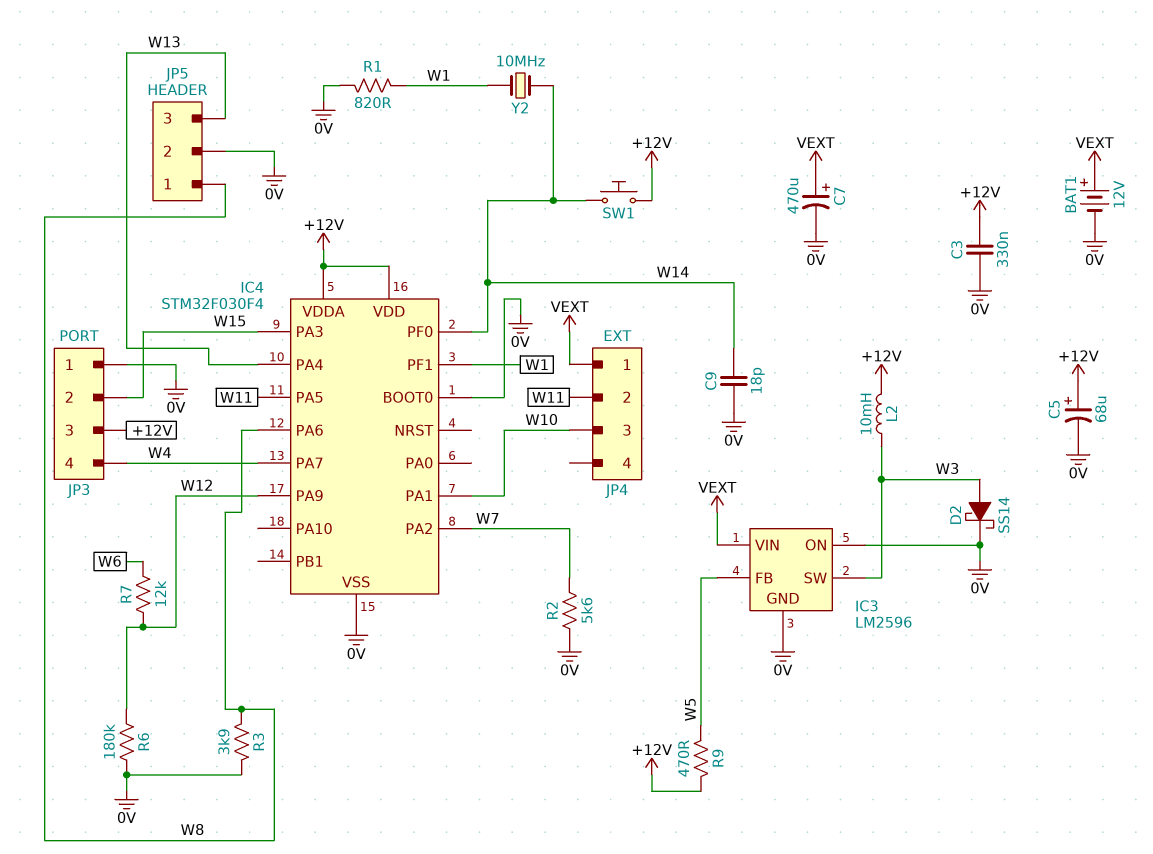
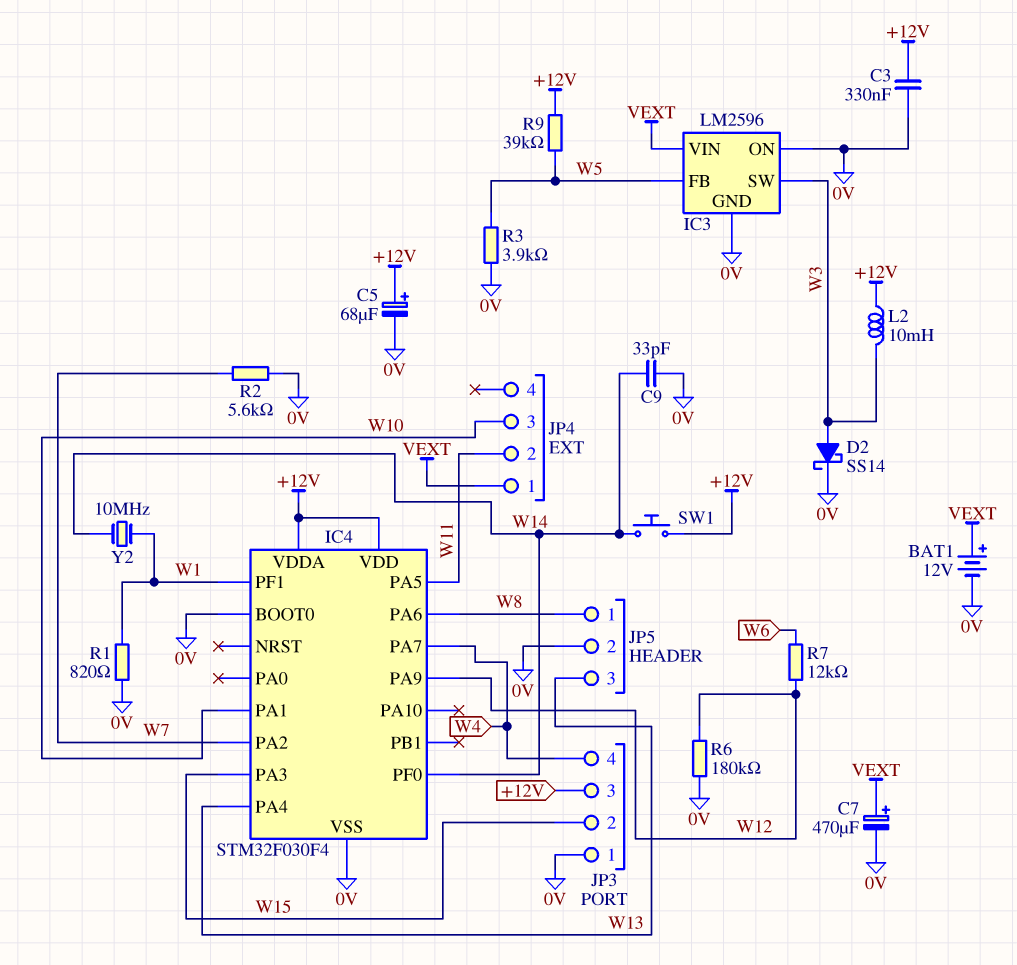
C9: 18pF (0V, W14) -> 33pF (0V, W14)
R3: 3.9k (0V, W8) -> 3.9k (0V, W5)
R9: 470 (+12V, W5) -> 39k (+12V, W5)

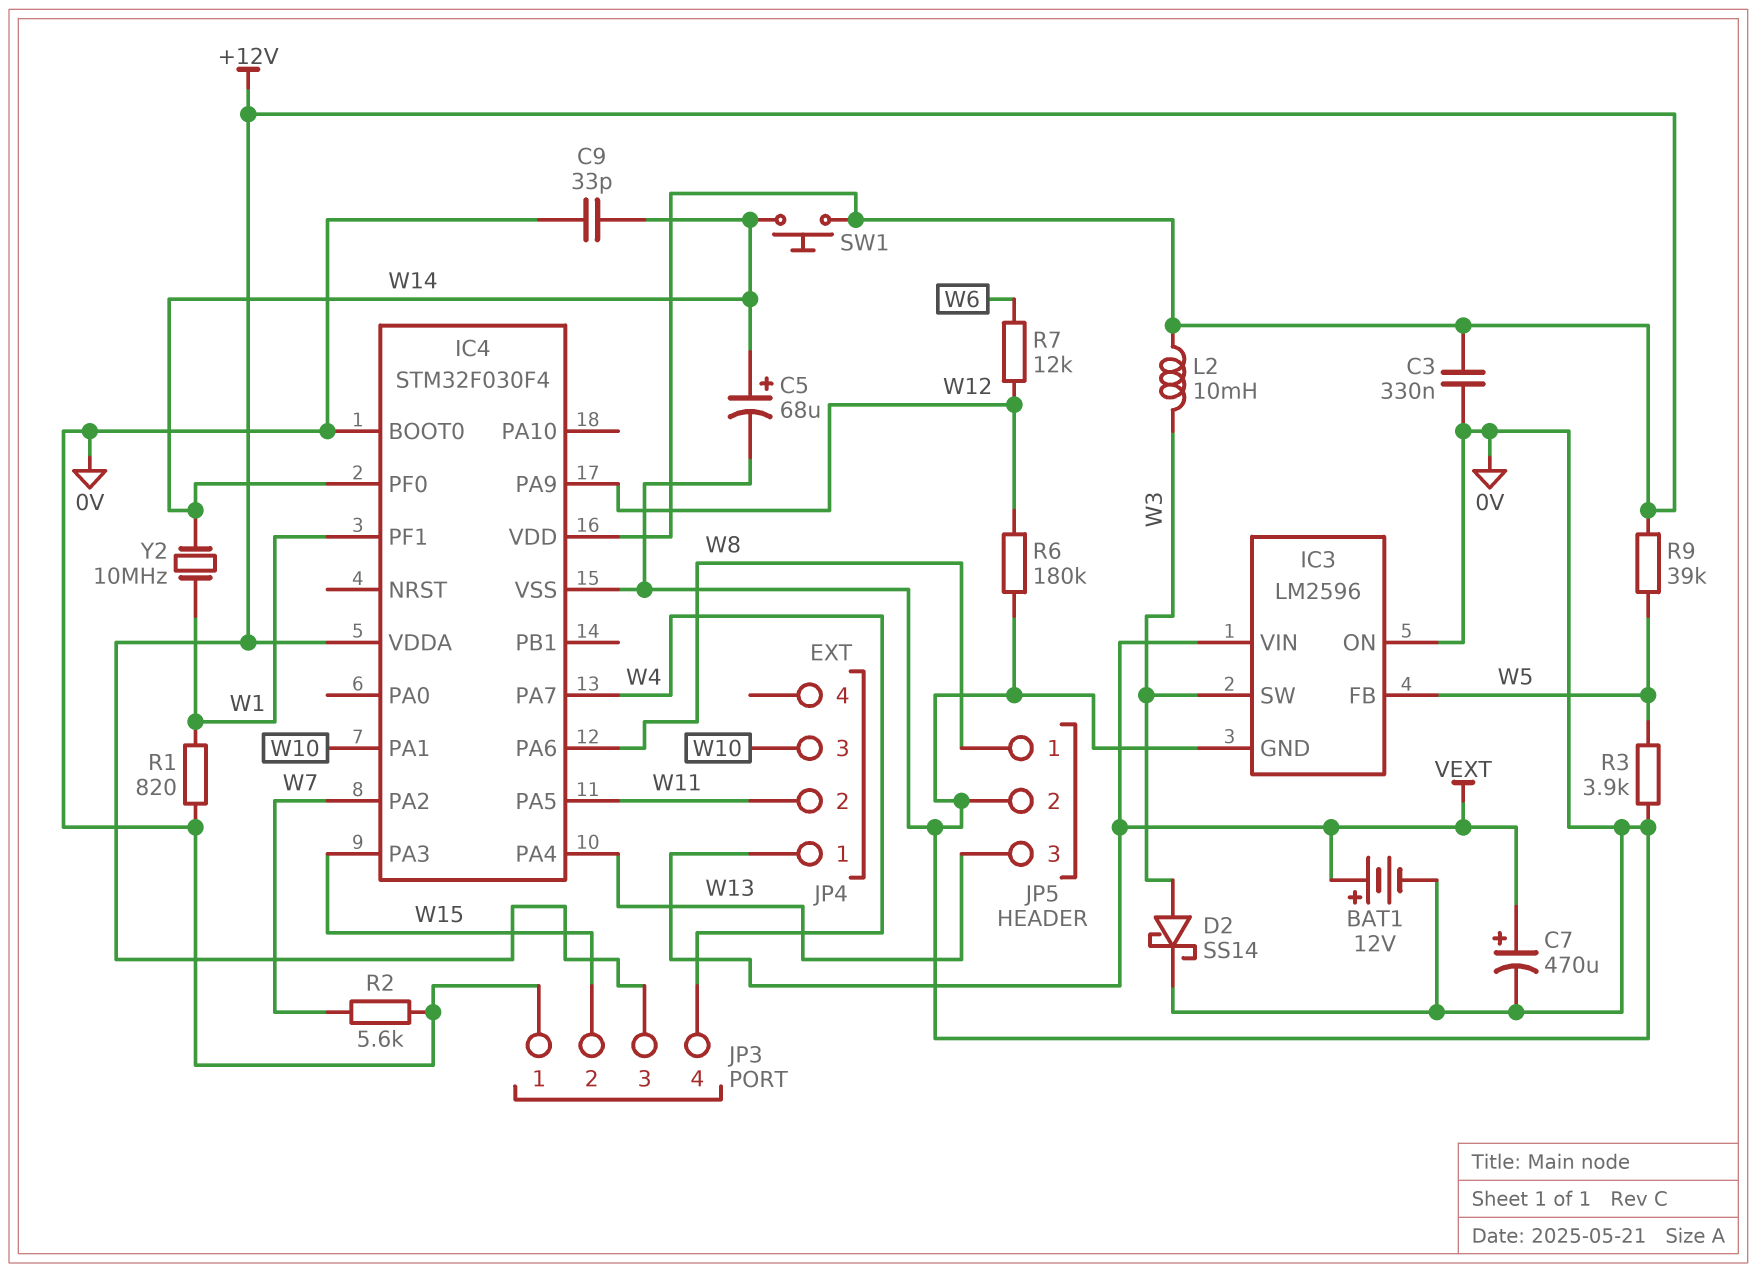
C5: 68uF (plus +12V, minus 0V) -> 68uF (plus W14, minus 0V)

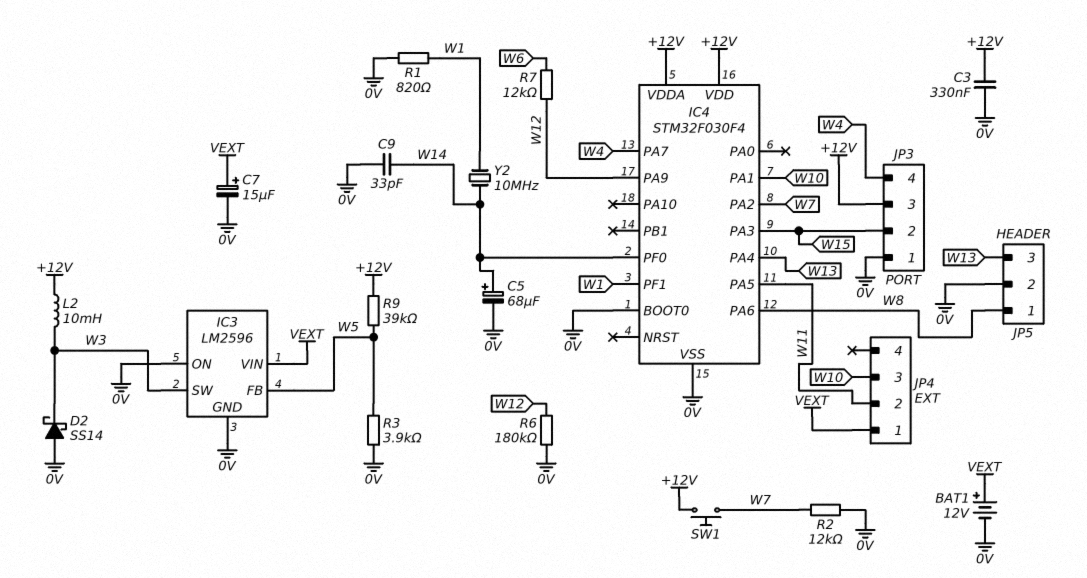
C7: 470uF (plus VEXT, minus 0V) -> 15uF (plus VEXT, minus 0V)
D2: schottky SS14 (A W3, K 0V) -> schottky SS14 (A 0V, K W3)
R2: 5.6k (0V, W7) -> 12k (0V, W7)
SW1: button (+12V, W14) -> button (+12V, W7)

